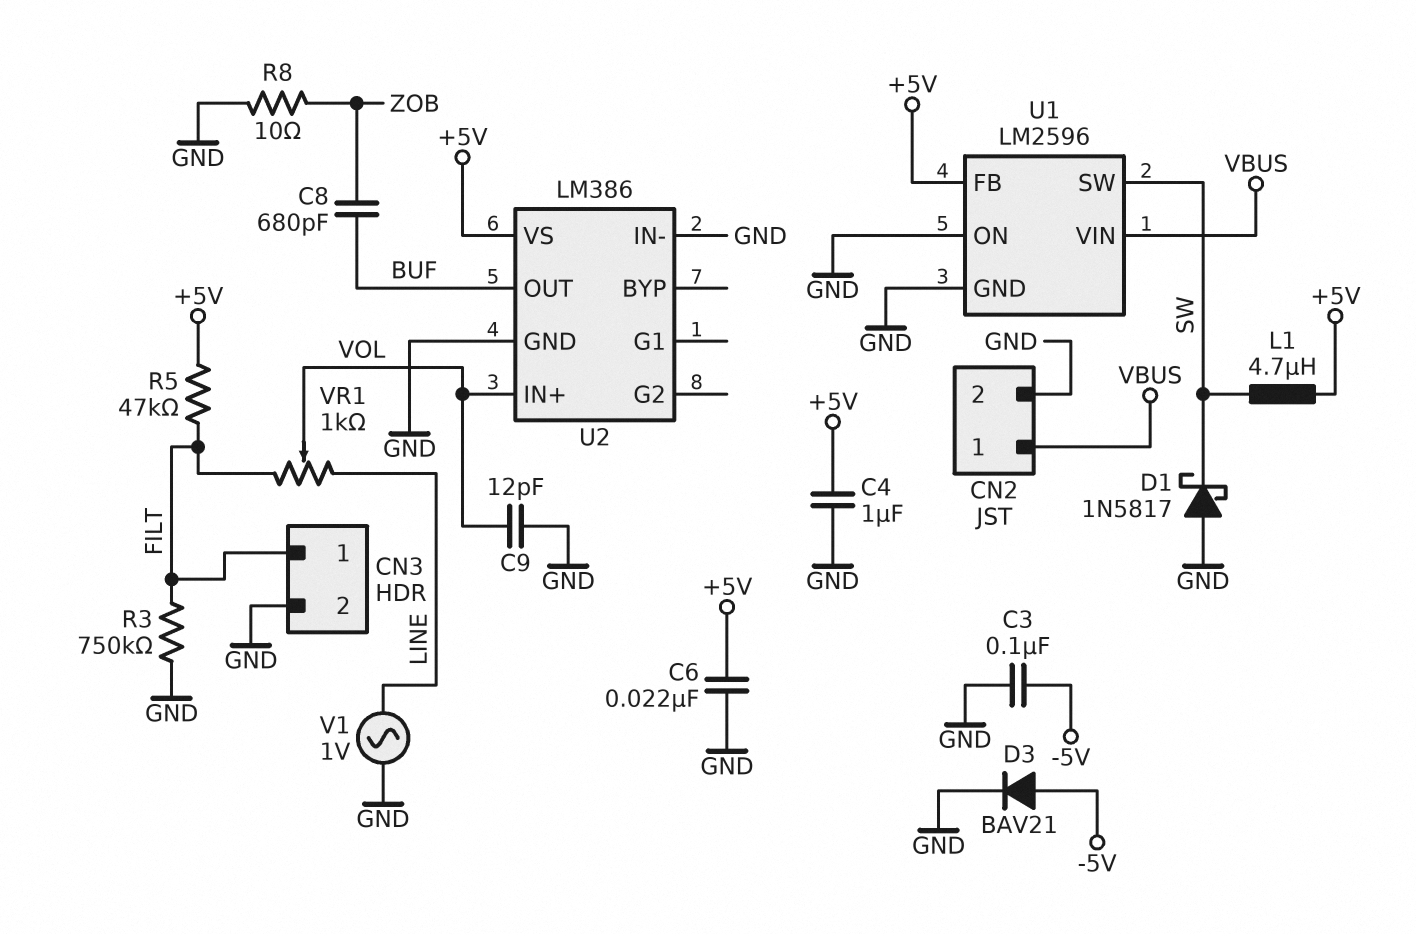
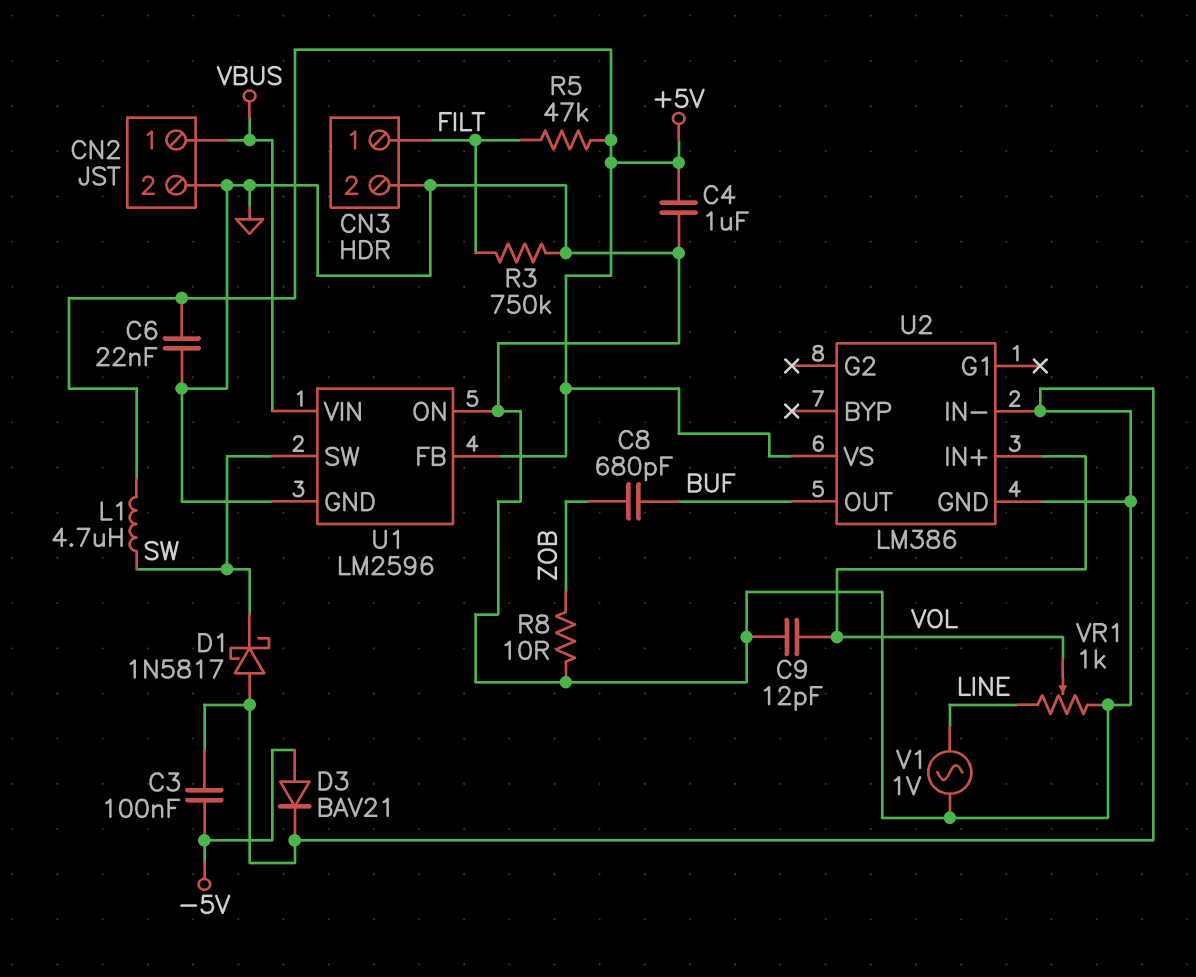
VR1: 1k (FILT, LINE, wiper VOL) -> 1k (GND, LINE, wiper VOL)

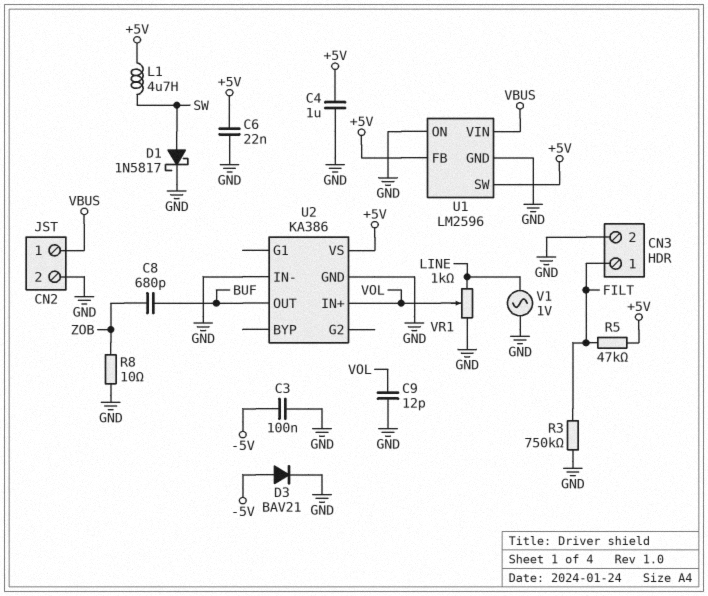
D1: schottky 1N5817 (A GND, K SW) -> schottky 1N5817 (A SW, K GND)
U1 pin SW: SW -> +5V
U2: LM386 -> KA386

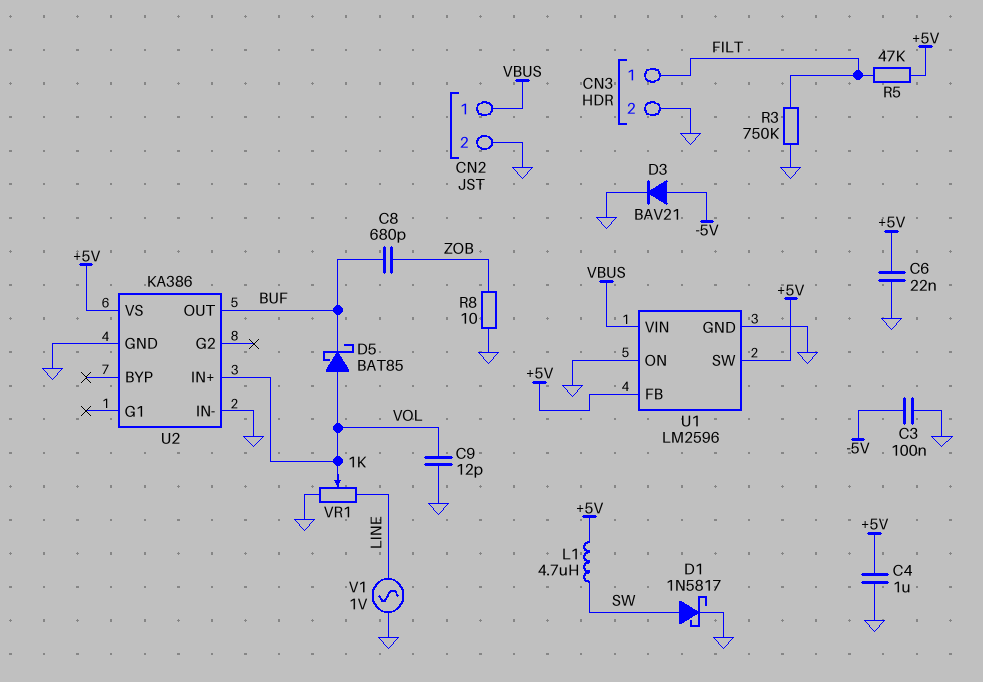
D5: none -> schottky BAT85 (A VOL, K BUF)

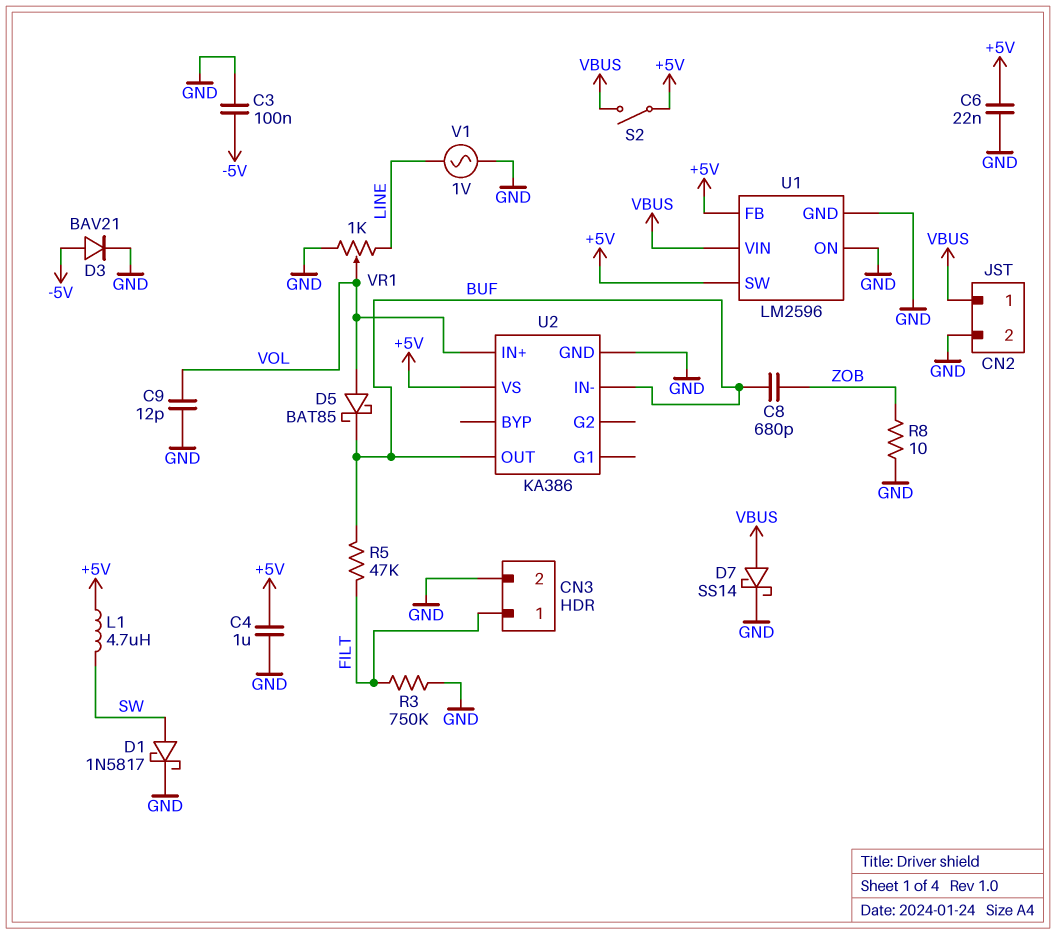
D7: none -> schottky SS14 (A VBUS, K GND)
R5: 47k (+5V, FILT) -> 47k (BUF, FILT)
S2: none -> switch (+5V, VBUS)
U2 pin IN-: GND -> BUF

